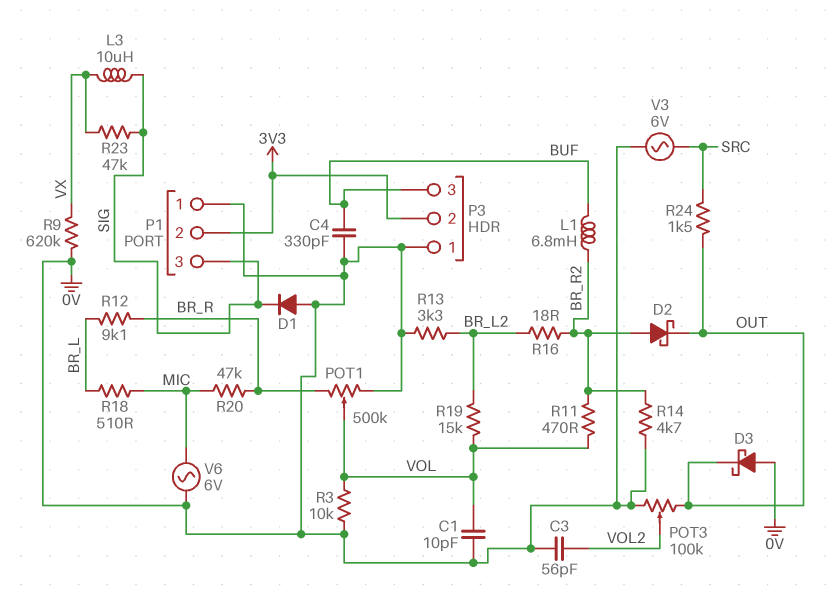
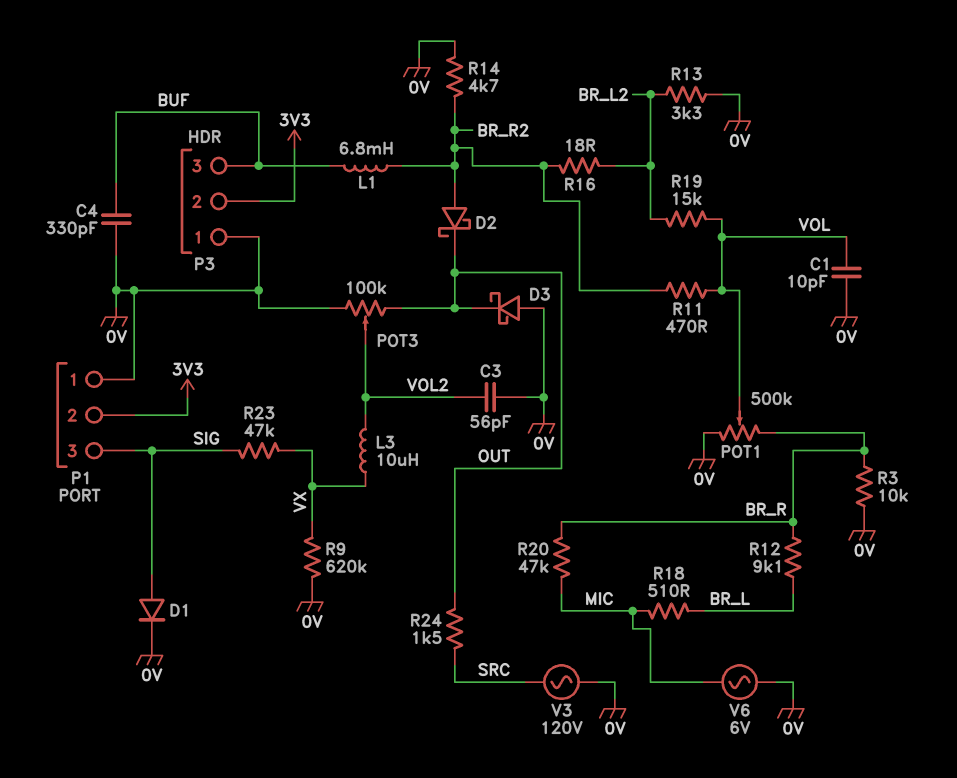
D1: diode (A 0V, K SIG) -> diode (A SIG, K 0V)
L3: 10uH (SIG, VX) -> 10uH (VOL2, VX)
R3: 10k (0V, VOL) -> 10k (0V, BR_R)
V3: AC 6V (0V, SRC) -> AC 120V (0V, SRC)

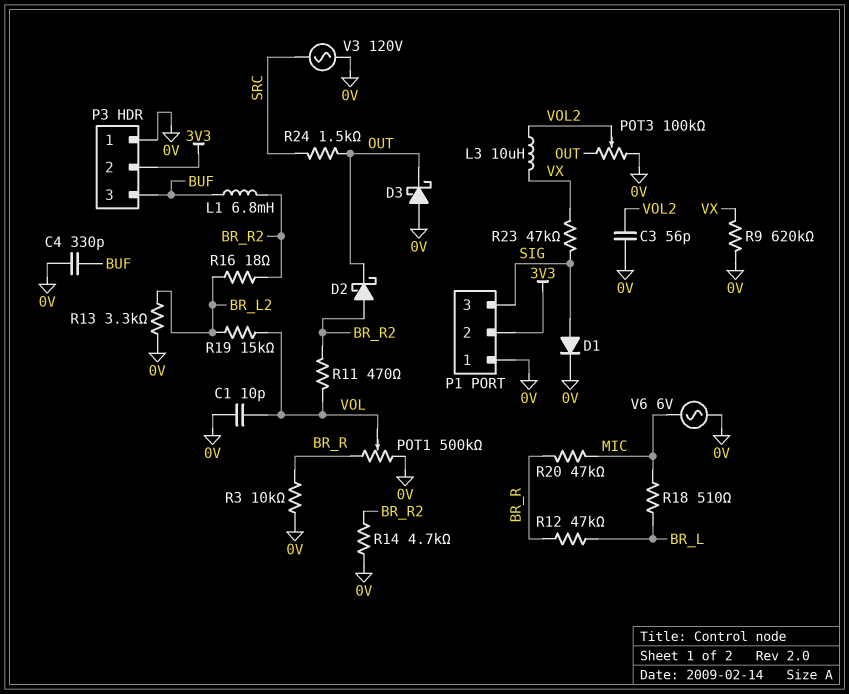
R12: 9.1k (BR_L, BR_R) -> 47k (BR_L, BR_R)

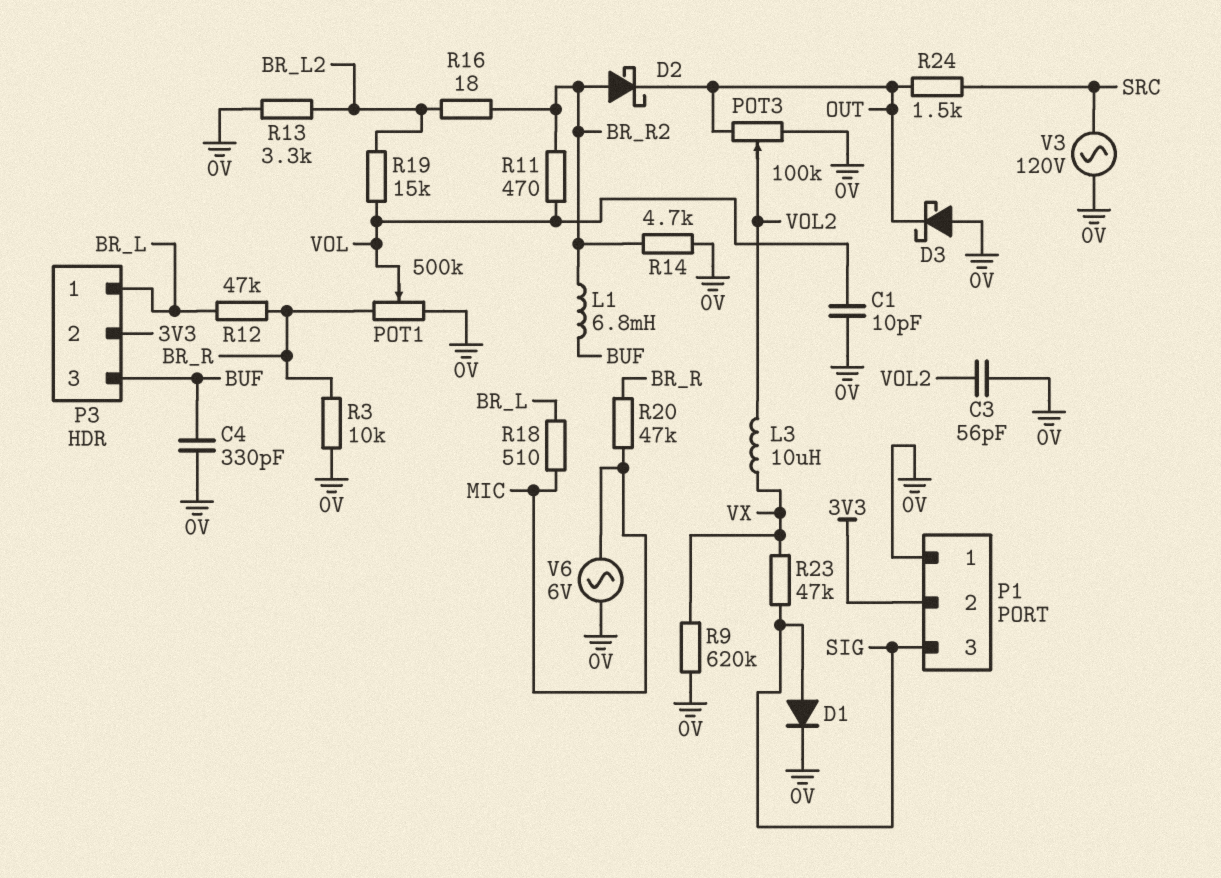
P3 pin 1: 0V -> BR_L

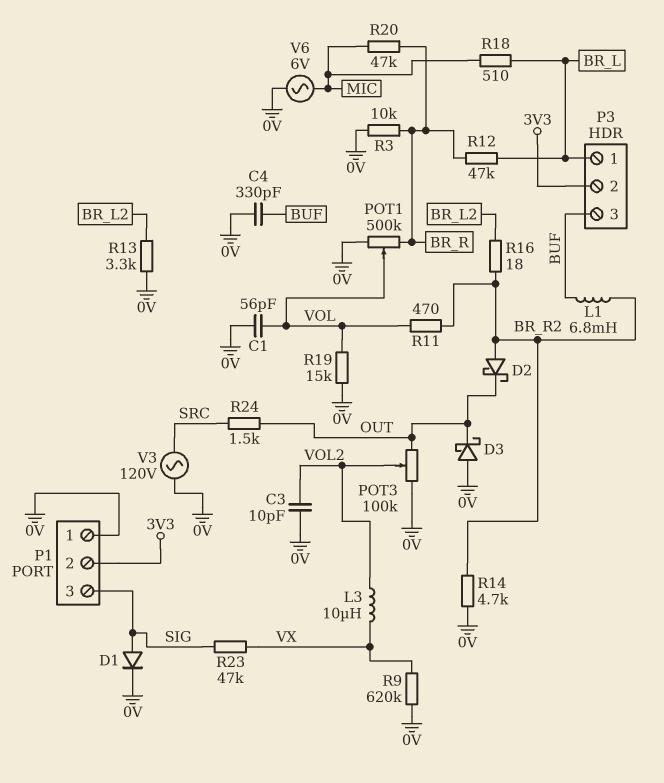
C1: 10pF (0V, VOL) -> 56pF (0V, VOL)
C3: 56pF (0V, VOL2) -> 10pF (0V, VOL2)
R19: 15k (BR_L2, VOL) -> 15k (0V, VOL)

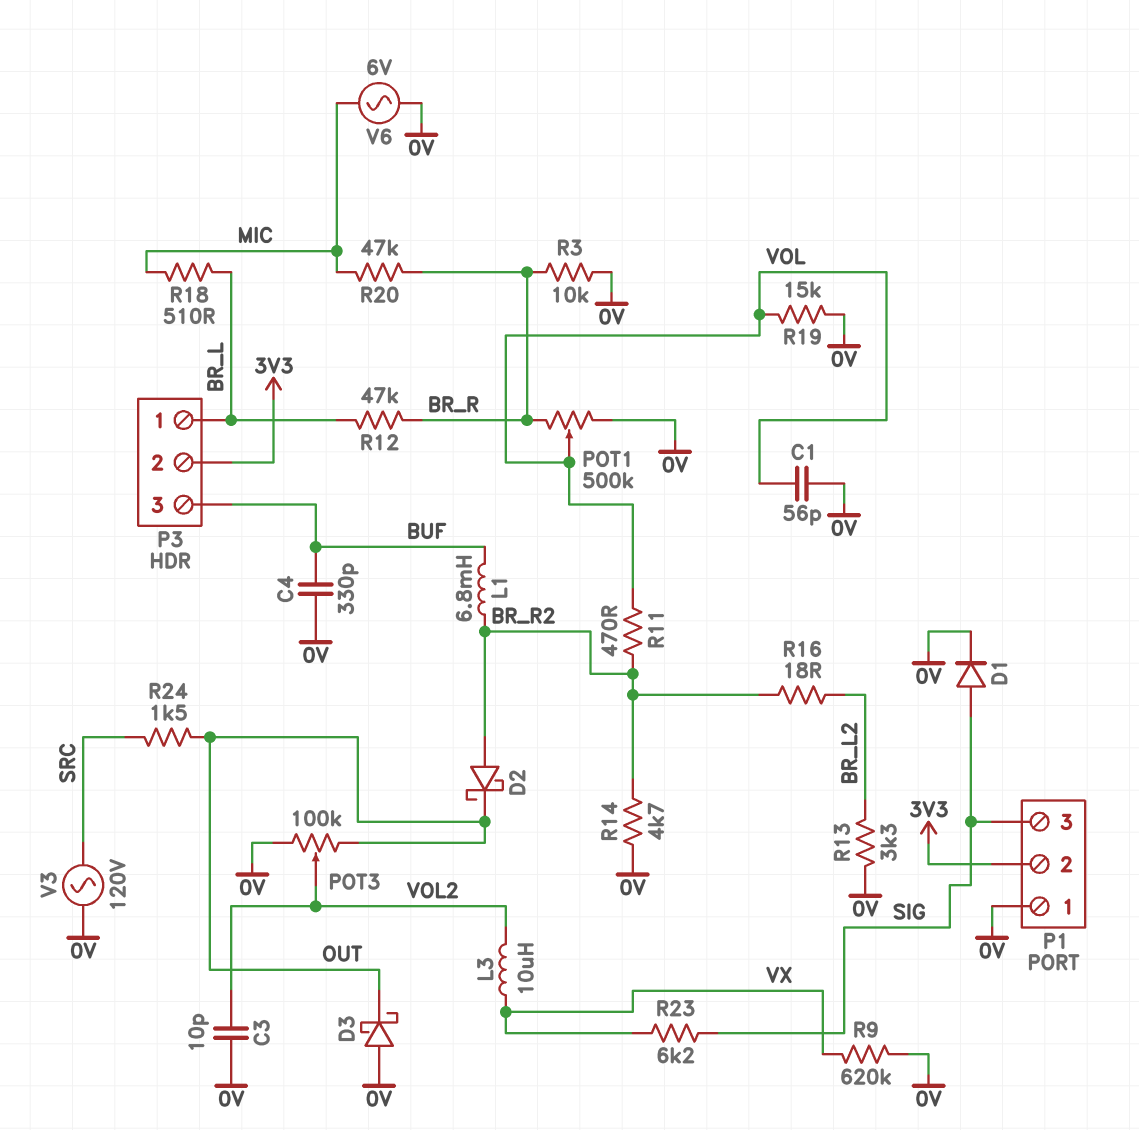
R23: 47k (SIG, VX) -> 6.2k (SIG, VX)

